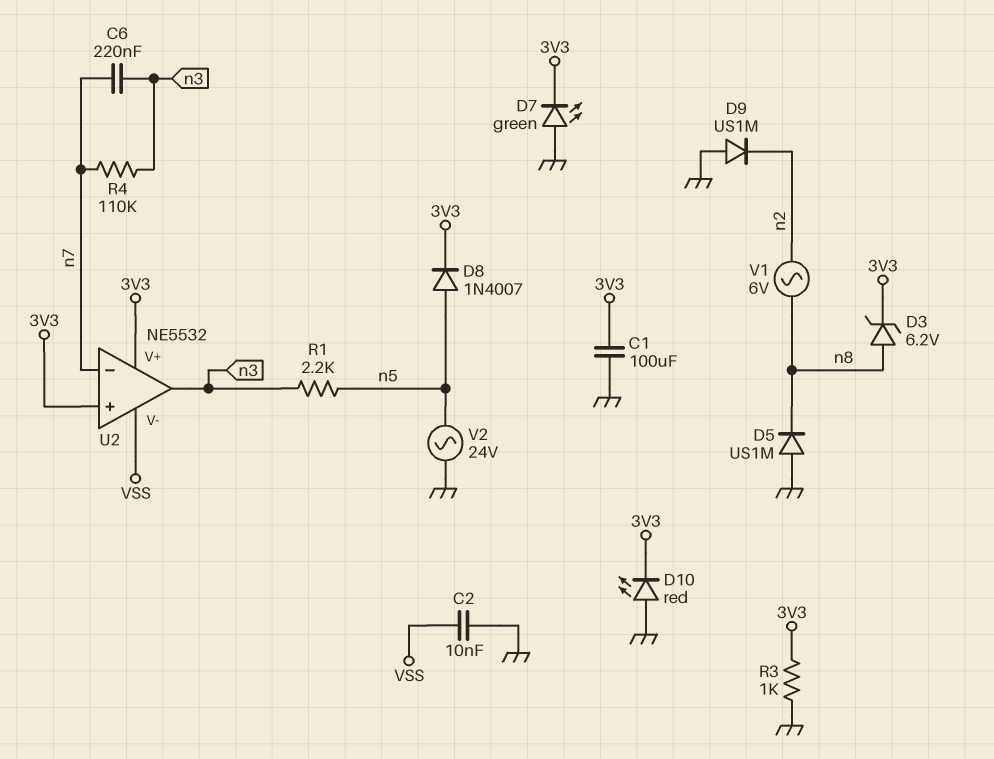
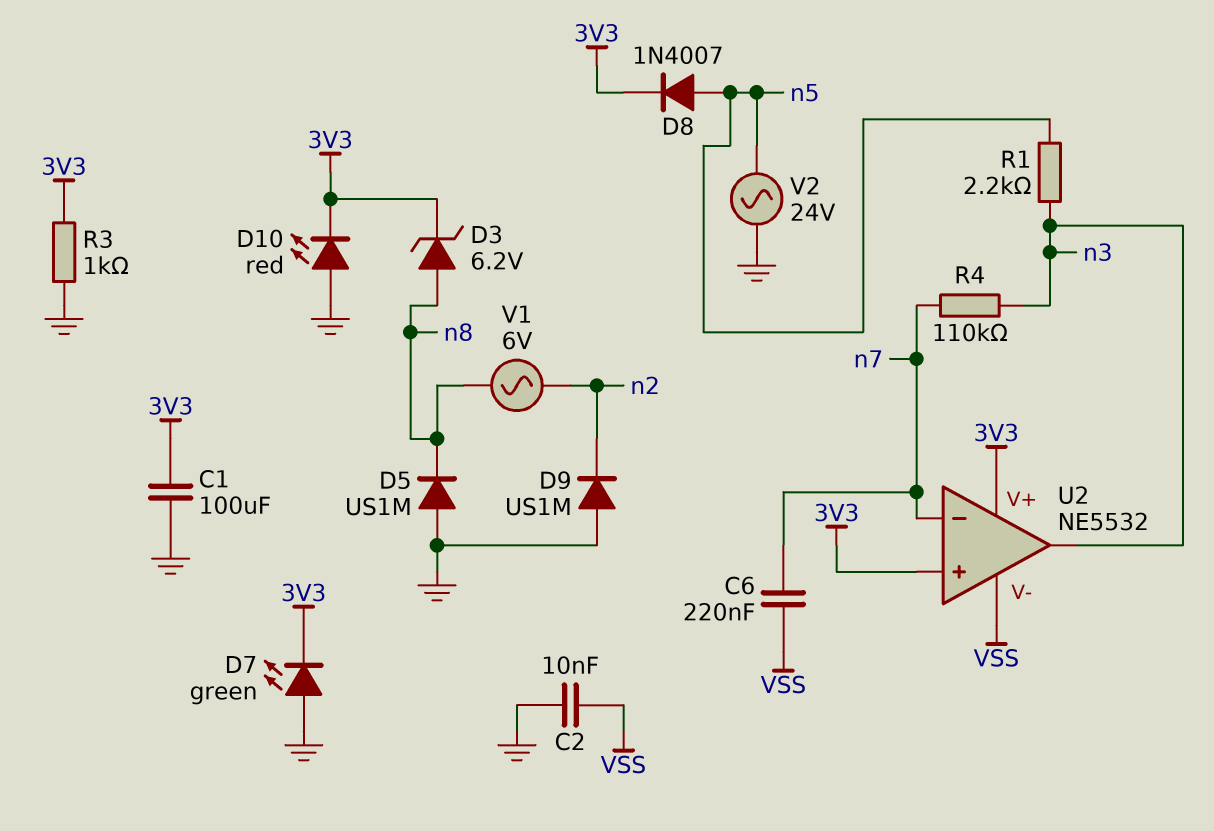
C6: 220nF (n3, n7) -> 220nF (VSS, n7)

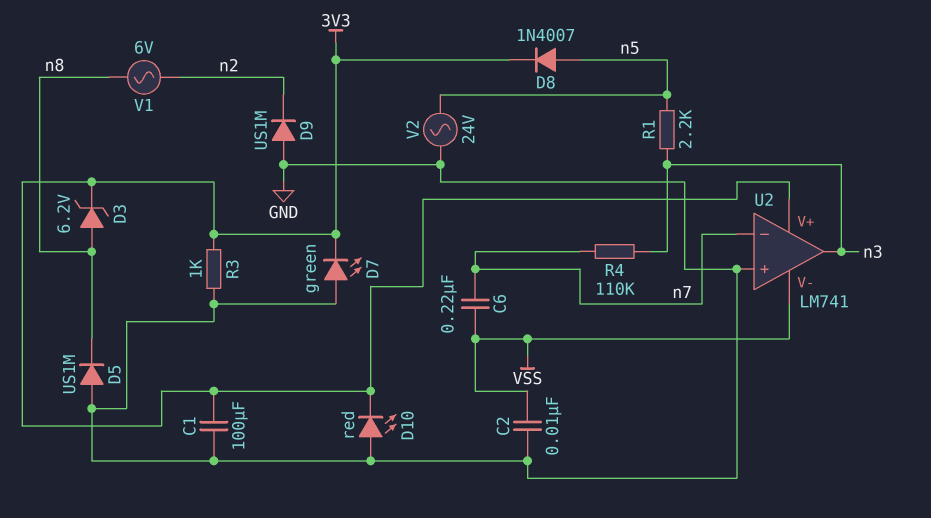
U2: NE5532 -> LM741
U2 pin in+: 3V3 -> GND

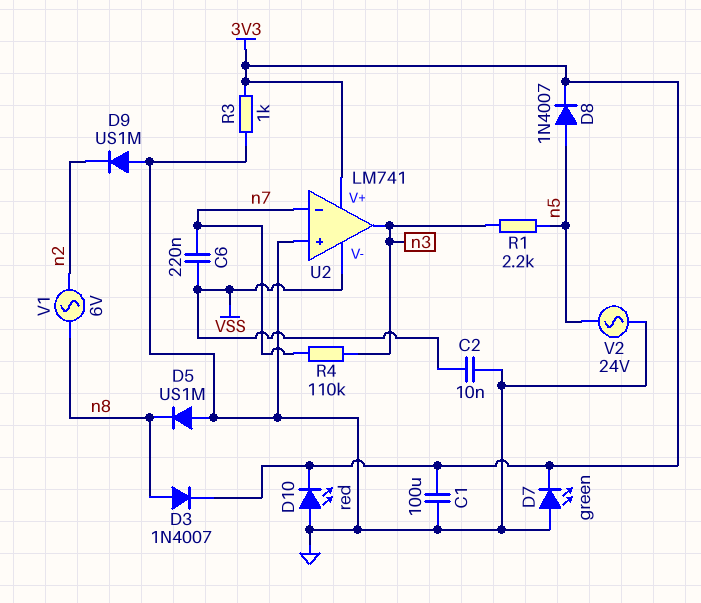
D3: zener 6.2V (A n8, K 3V3) -> diode 1N4007 (A n8, K 3V3)

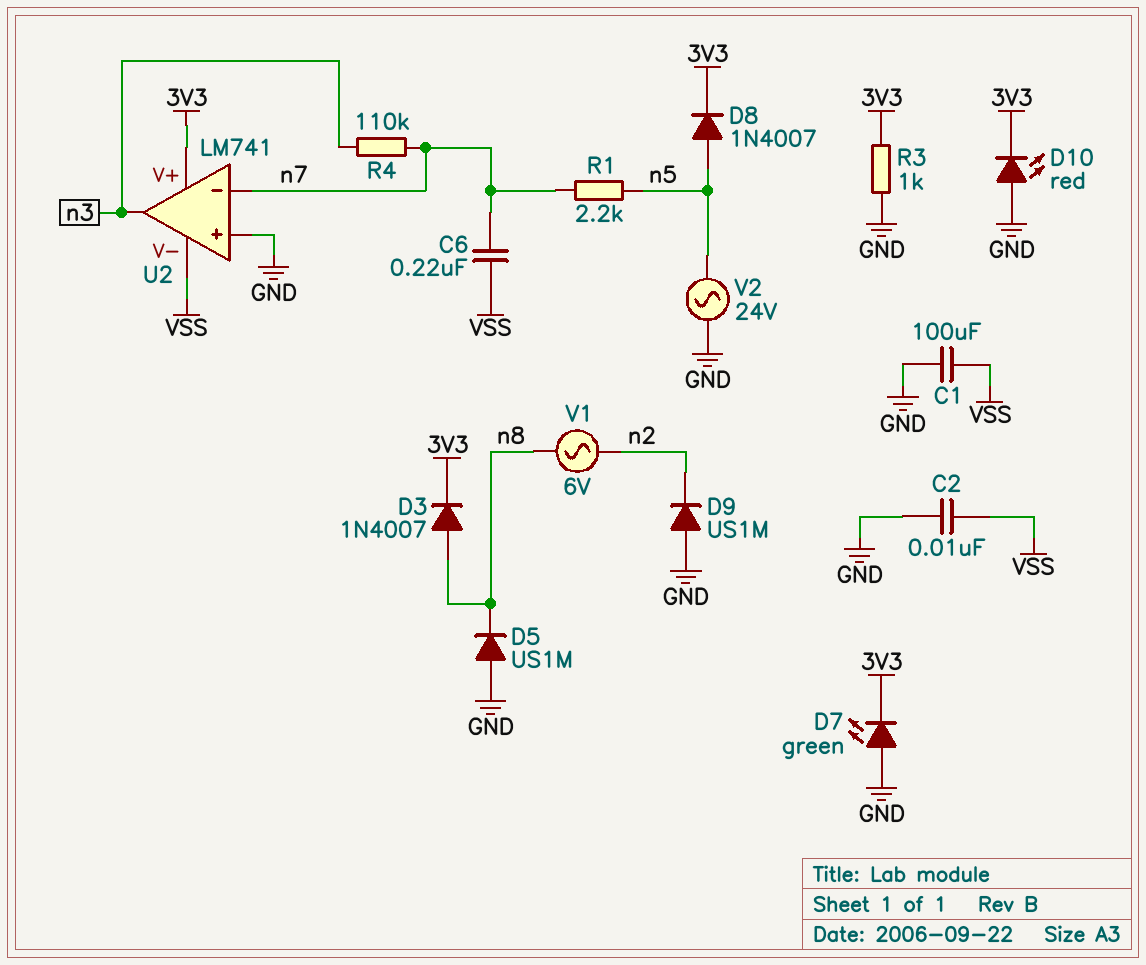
C1: 100uF (3V3, GND) -> 100uF (GND, VSS)
R1: 2.2k (n3, n5) -> 2.2k (n5, n7)

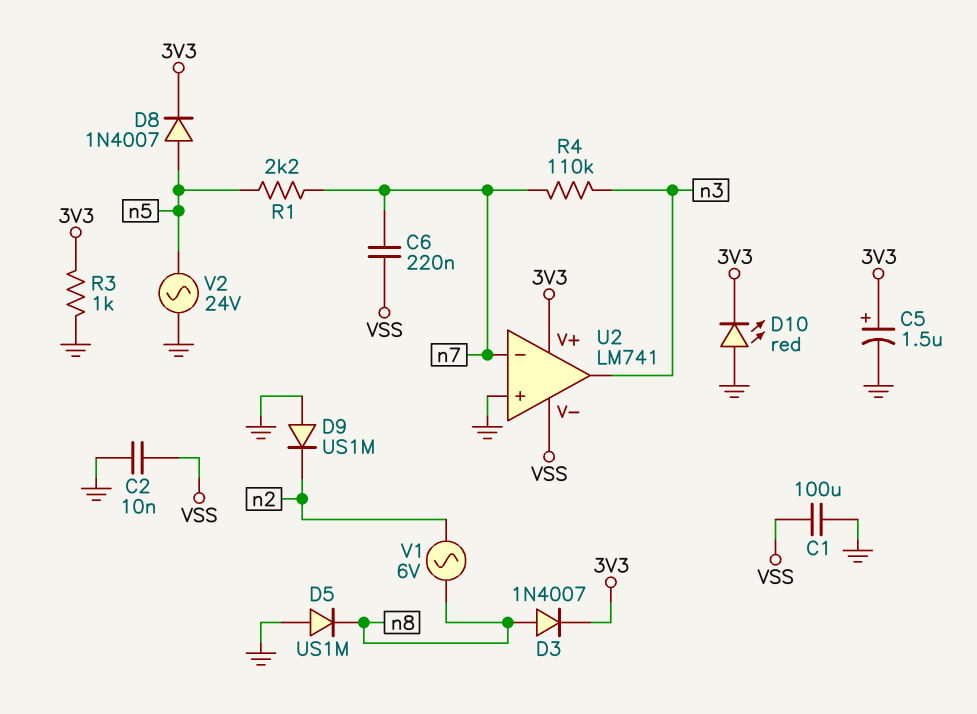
C5: none -> 1.5uF (plus 3V3, minus GND)
D7: LED green (A GND, K 3V3) -> none

